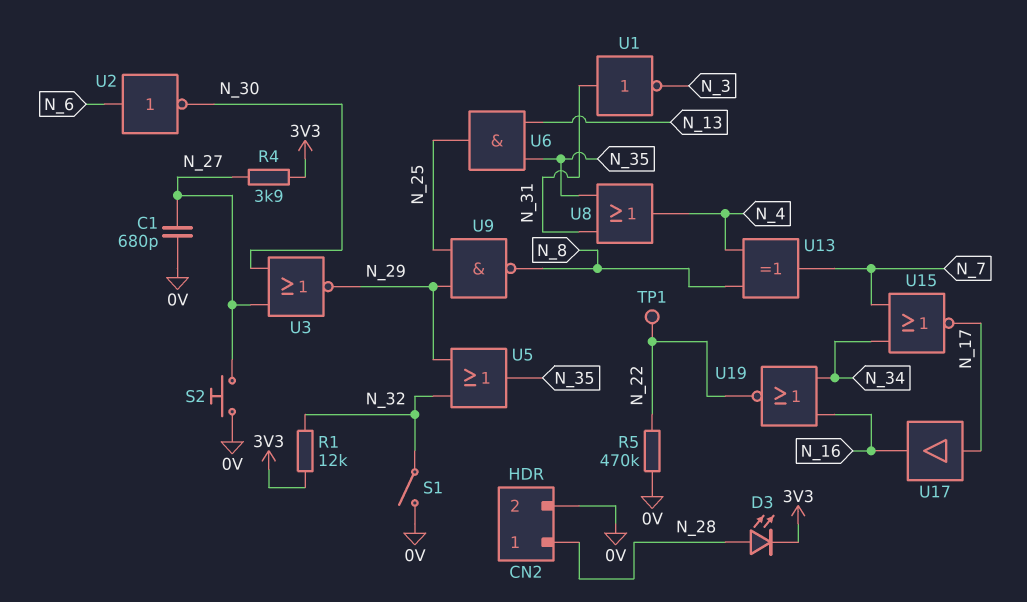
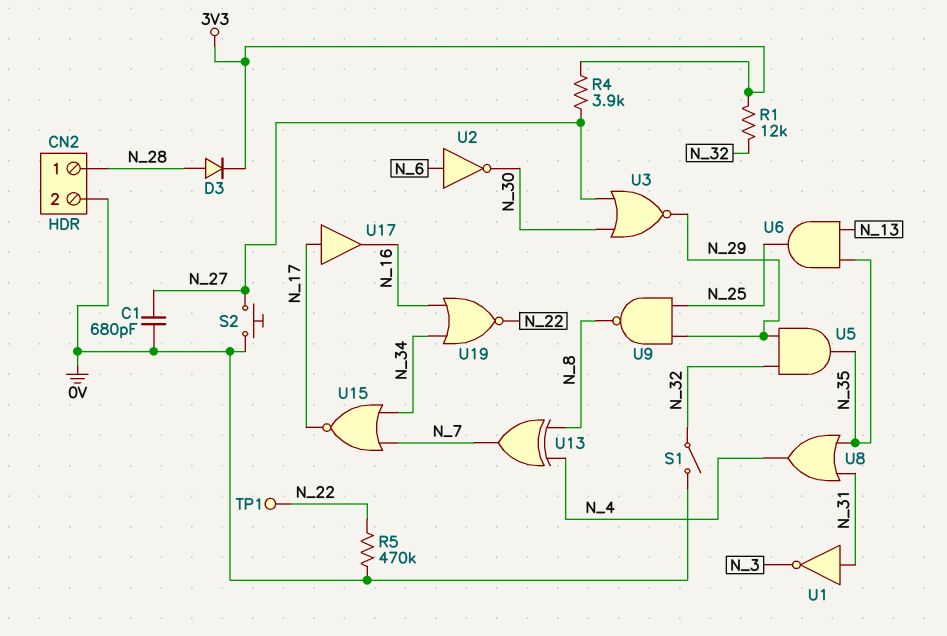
D3: LED (A N_28, K 3V3) -> diode (A N_28, K 3V3)
U5: OR (in N_29, in N_32, out N_35) -> AND (in N_29, in N_32, out N_35)

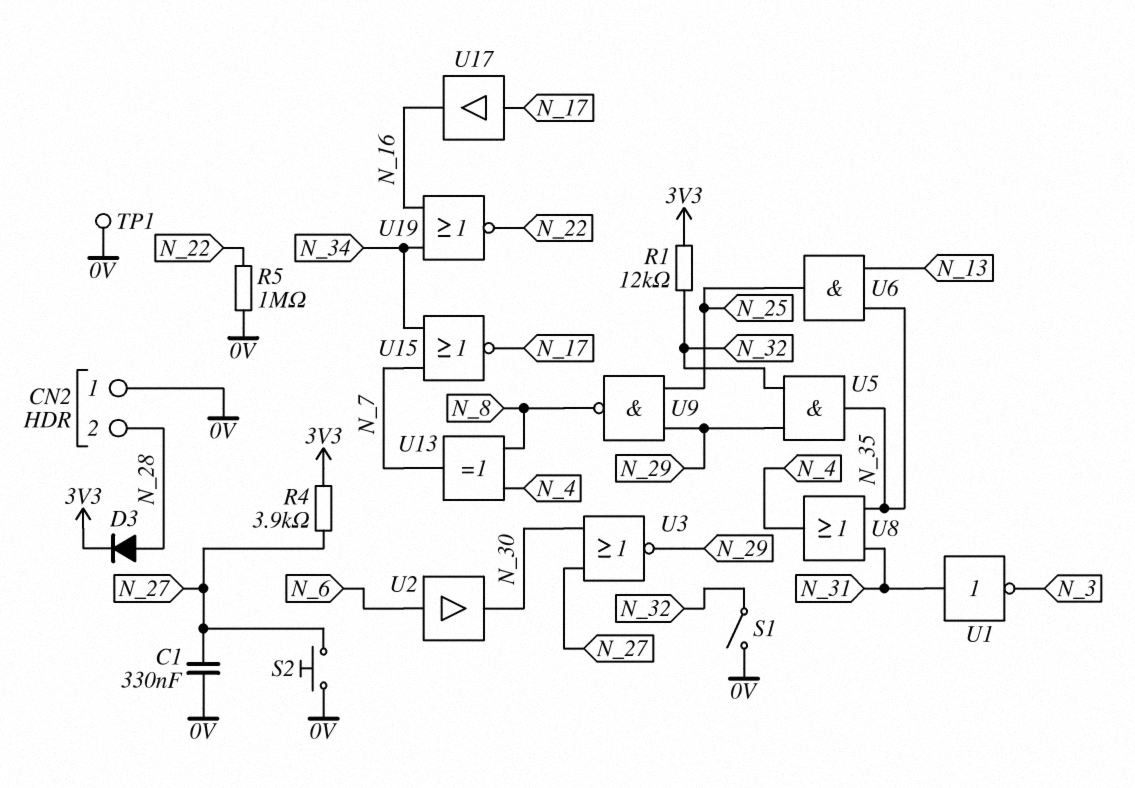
C1: 680pF (0V, N_27) -> 330nF (0V, N_27)
CN2 pin 1: N_28 -> 0V
CN2 pin 2: 0V -> N_28
R5: 470k (0V, N_22) -> 1M (0V, N_22)
TP1: test point (N_22) -> test point (0V)
U2: NOT (in N_6, out N_30) -> buffer (in N_6, out N_30)

